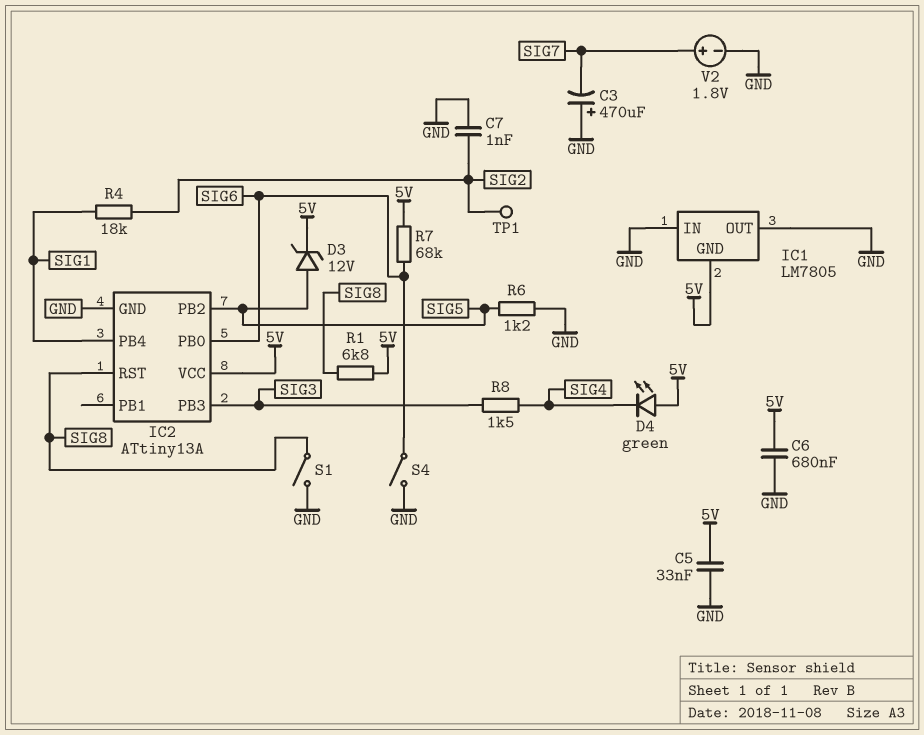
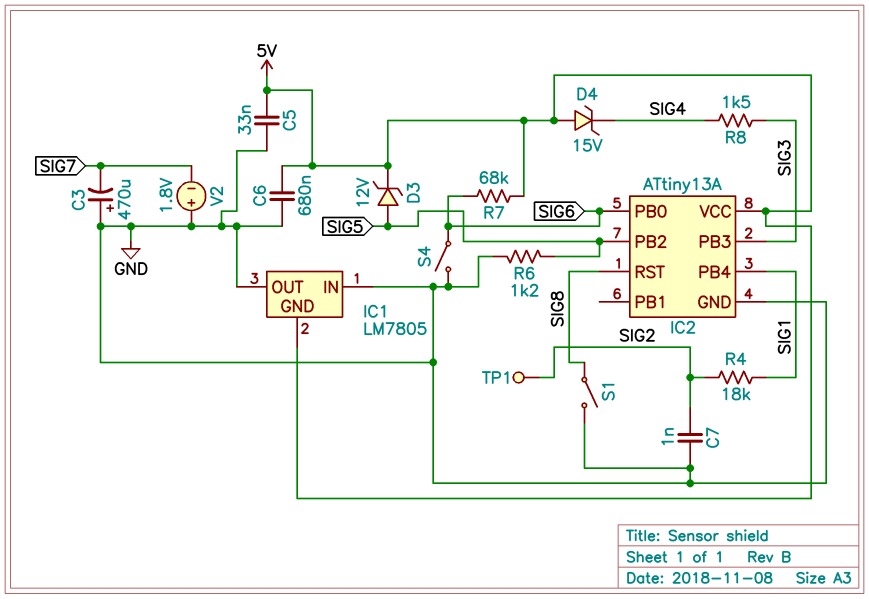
D4: LED green (A 5V, K SIG4) -> zener 15V (A 5V, K SIG4)
R1: 6.8k (5V, SIG8) -> none
V2: 1.8V (plus SIG7, minus GND) -> 1.8V (plus GND, minus SIG7)

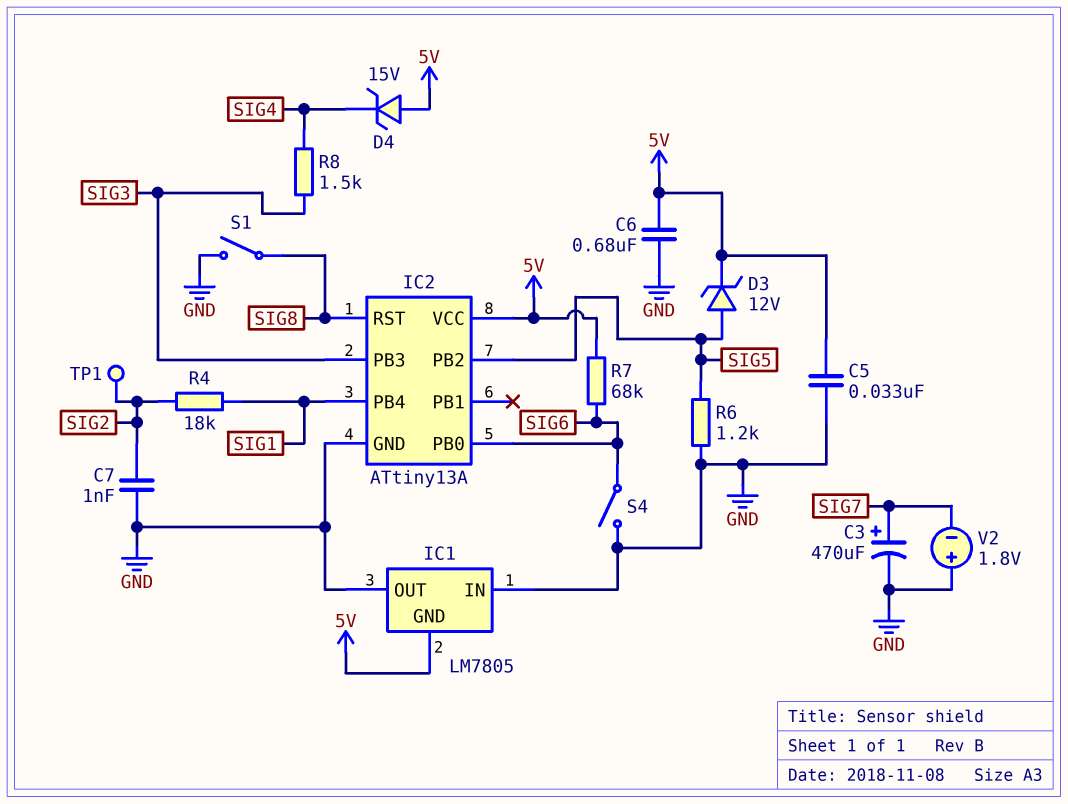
C3: 470uF (plus GND, minus SIG7) -> 470uF (plus SIG7, minus GND)

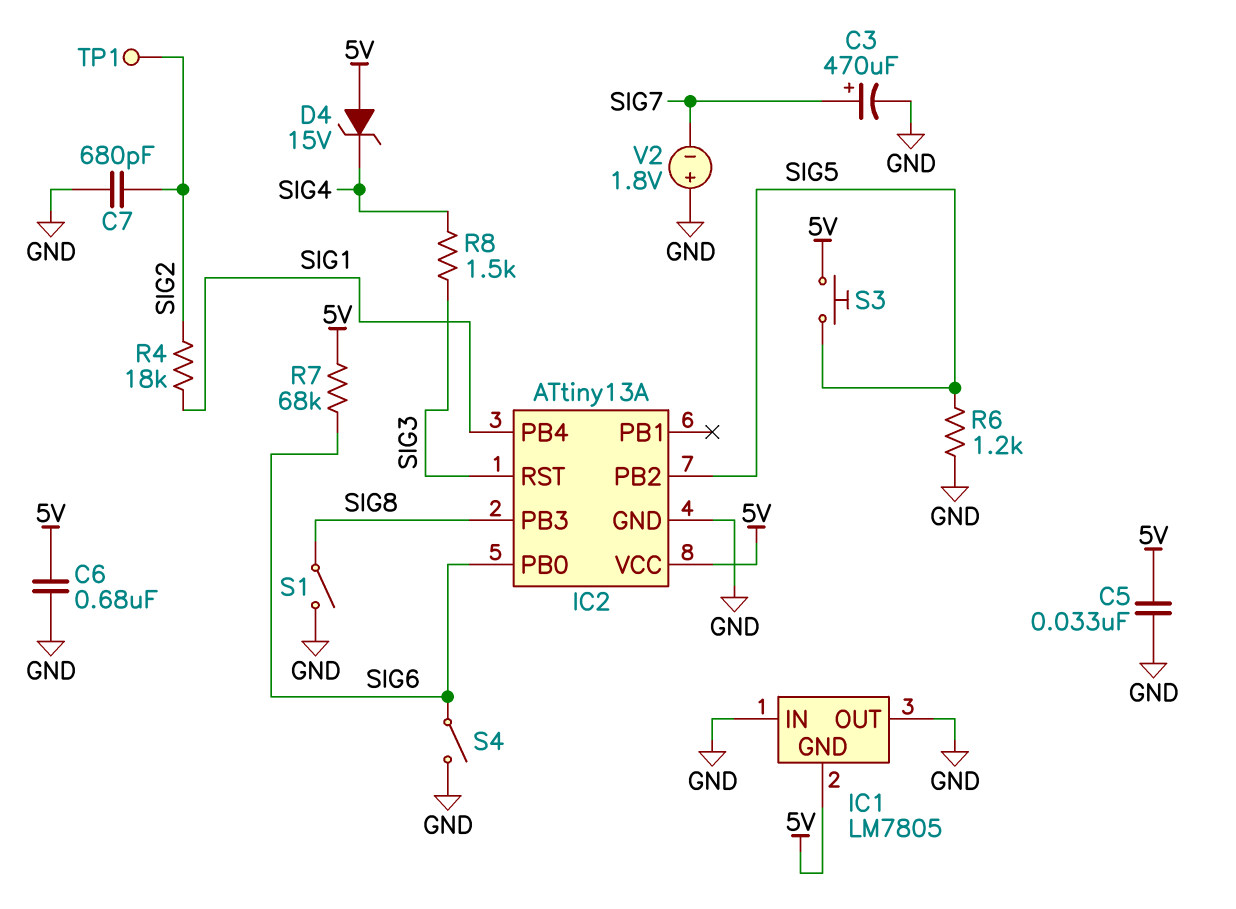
C7: 1nF (GND, SIG2) -> 680pF (GND, SIG2)
D3: zener 12V (A SIG5, K 5V) -> none
IC2 pin PB3: SIG3 -> SIG8
IC2 pin RST: SIG8 -> SIG3
S3: none -> button (5V, SIG5)

